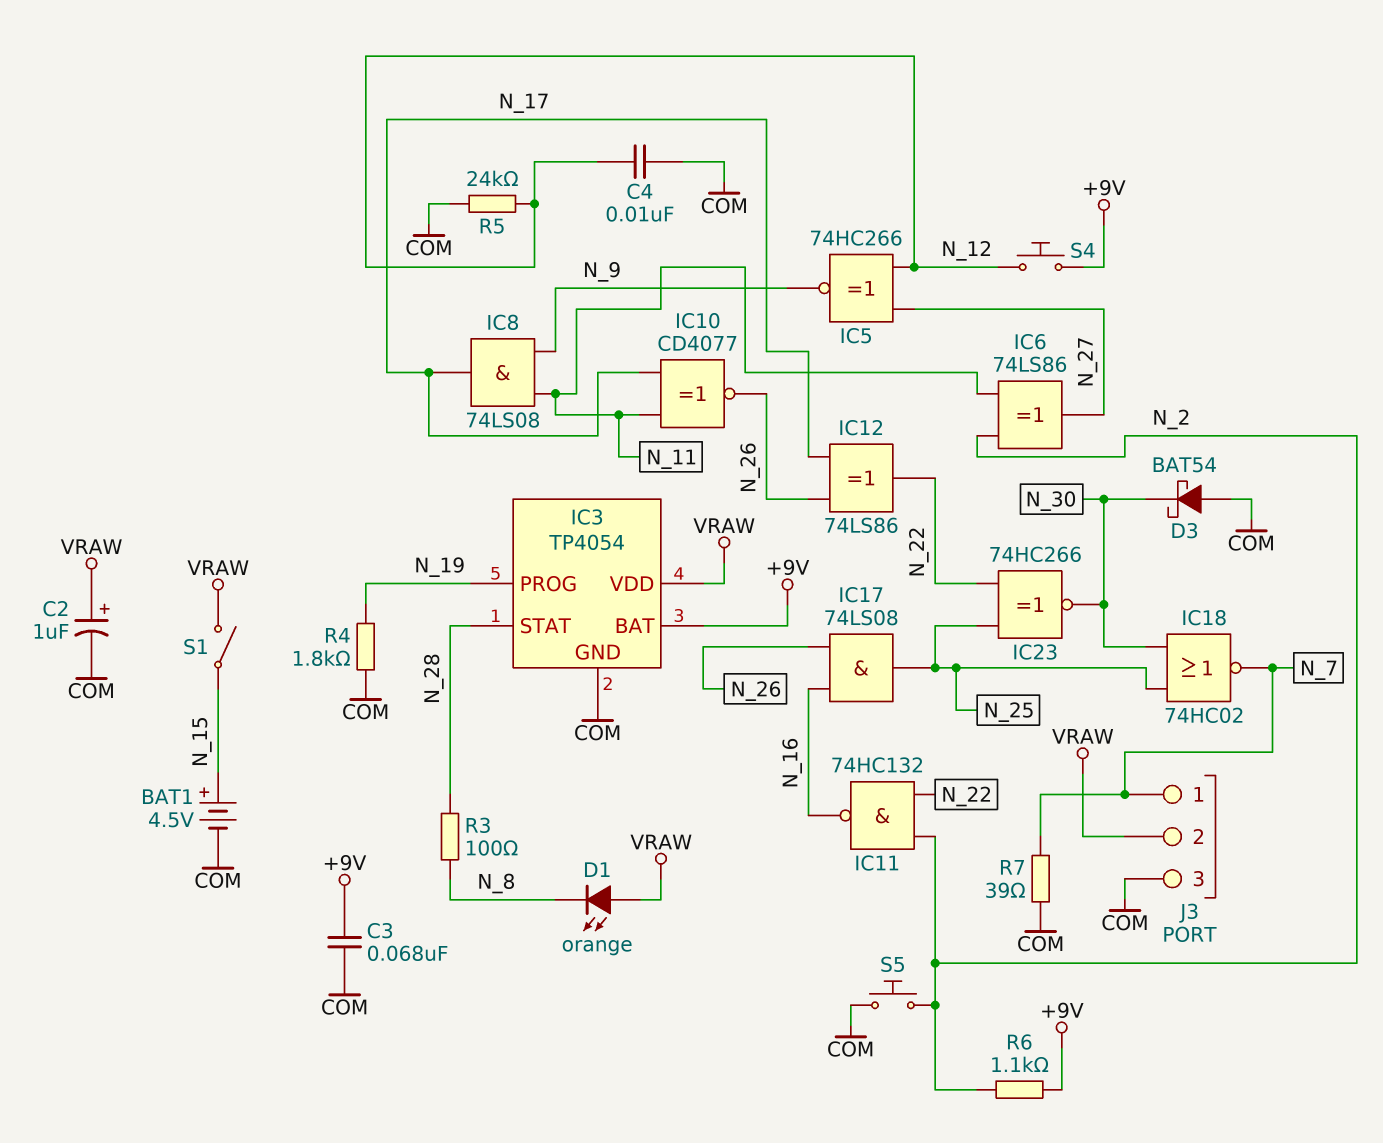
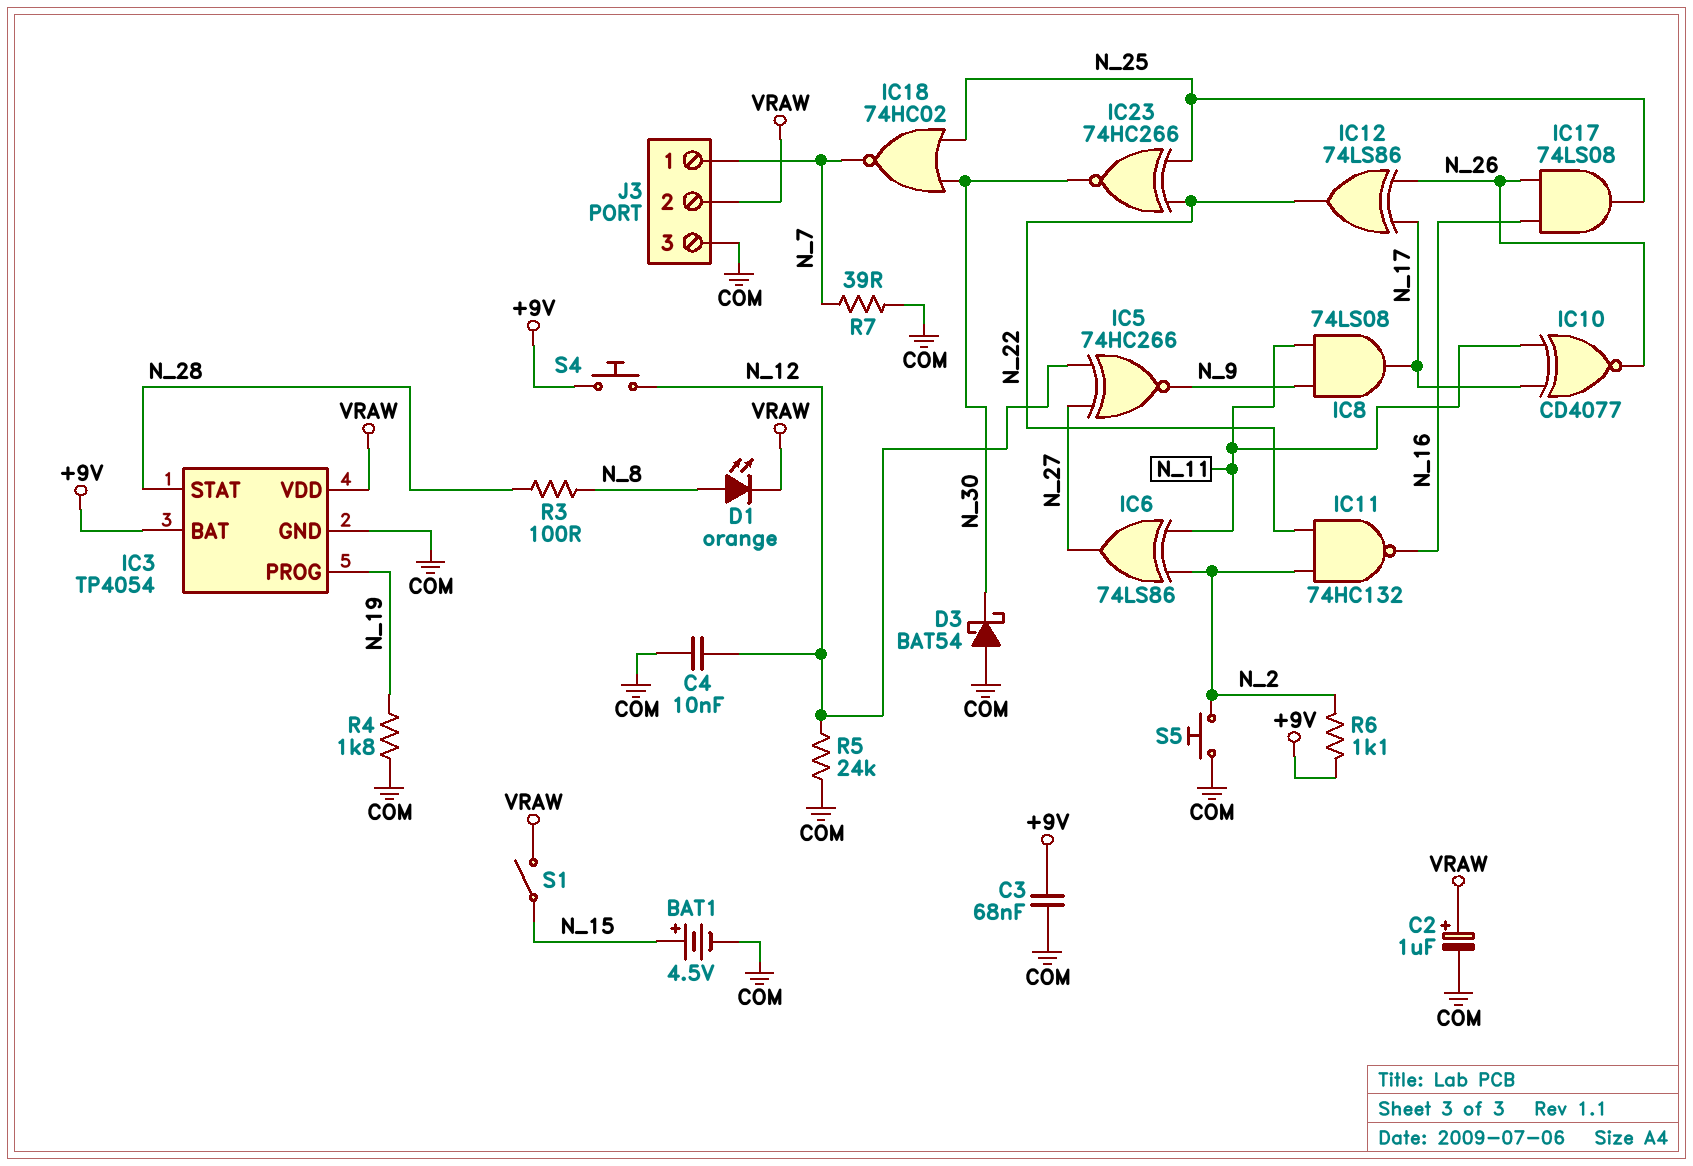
D1: LED orange (A VRAW, K N_8) -> LED orange (A N_8, K VRAW)

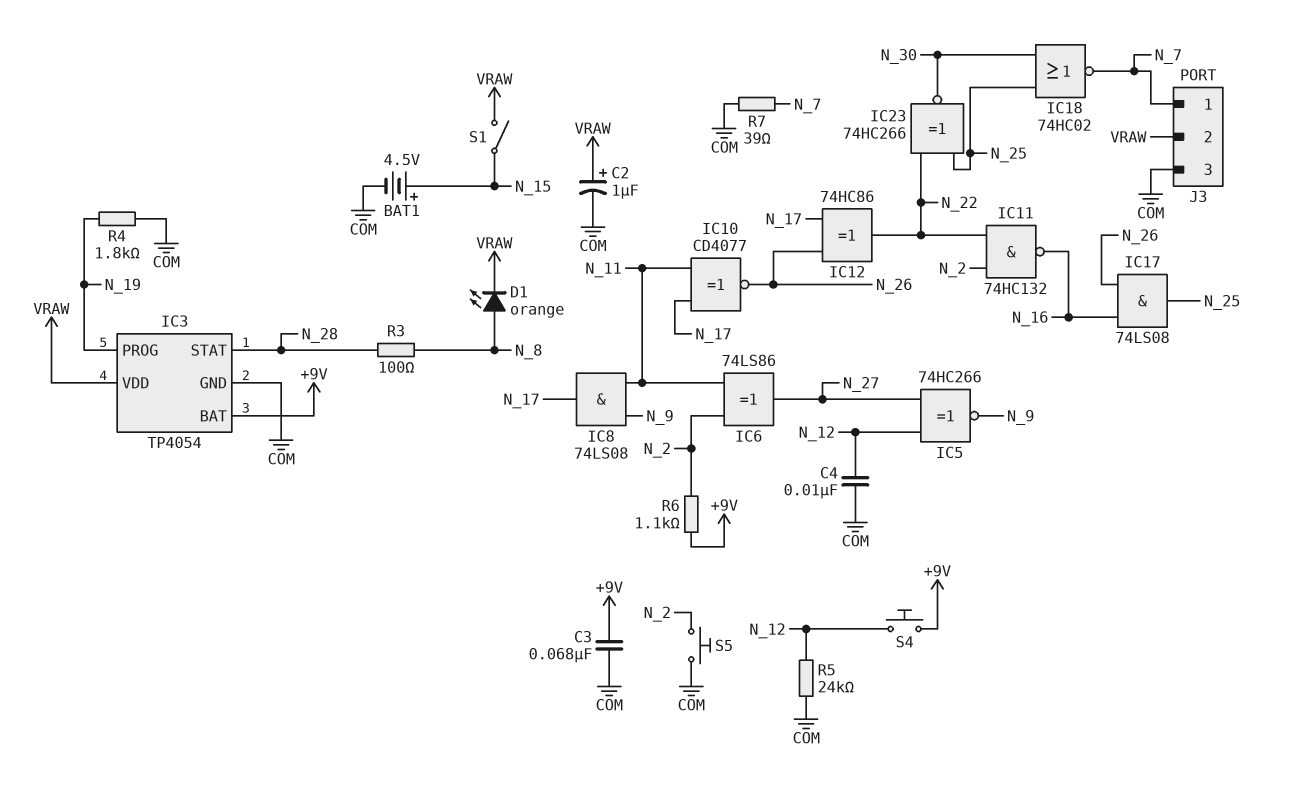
D3: schottky BAT54 (A COM, K N_30) -> none
IC12: XOR 74LS86 (in N_17, in N_26, out N_22) -> XOR 74HC86 (in N_17, in N_26, out N_22)

